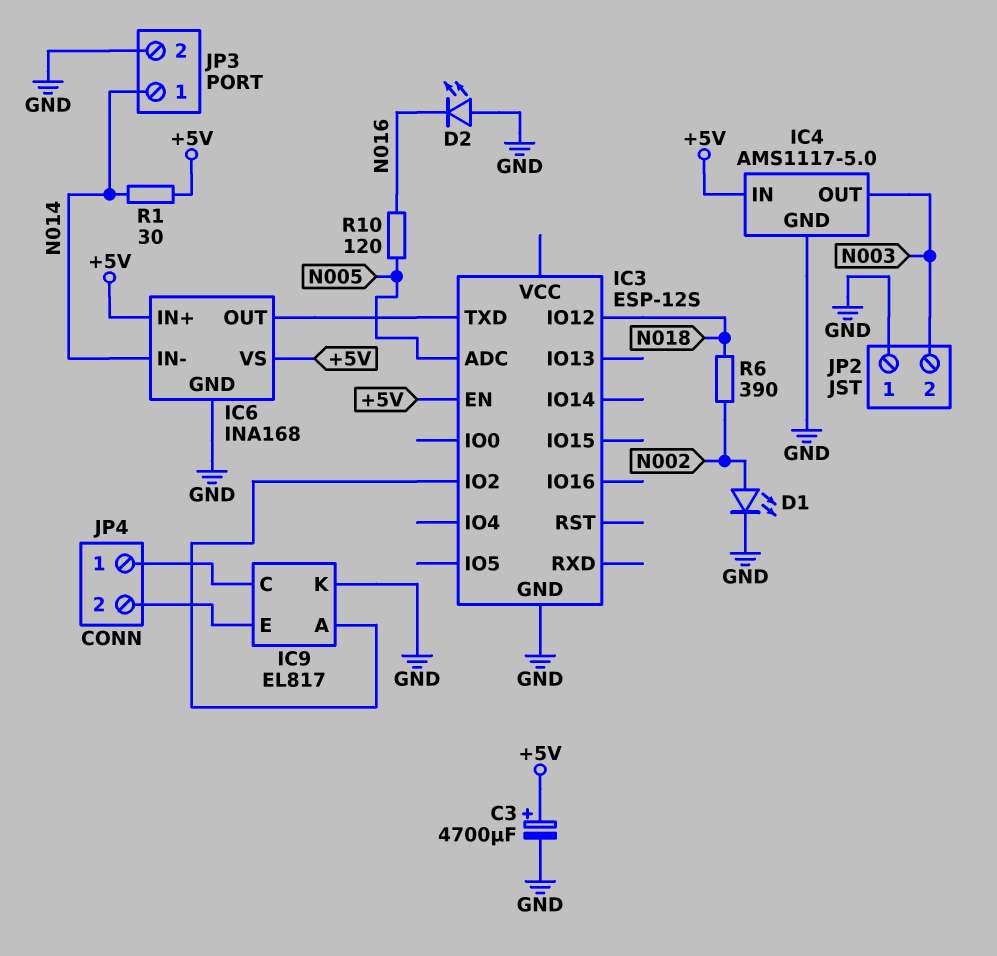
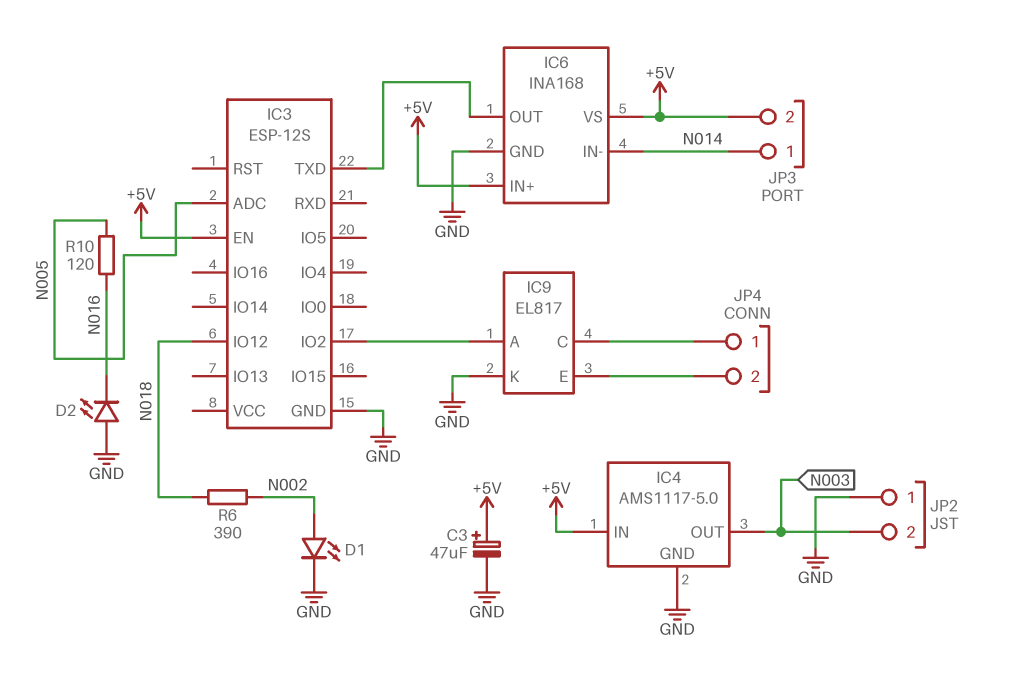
C3: 4700uF (plus +5V, minus GND) -> 47uF (plus +5V, minus GND)
JP3 pin 2: GND -> +5V
R1: 30 (+5V, N014) -> none

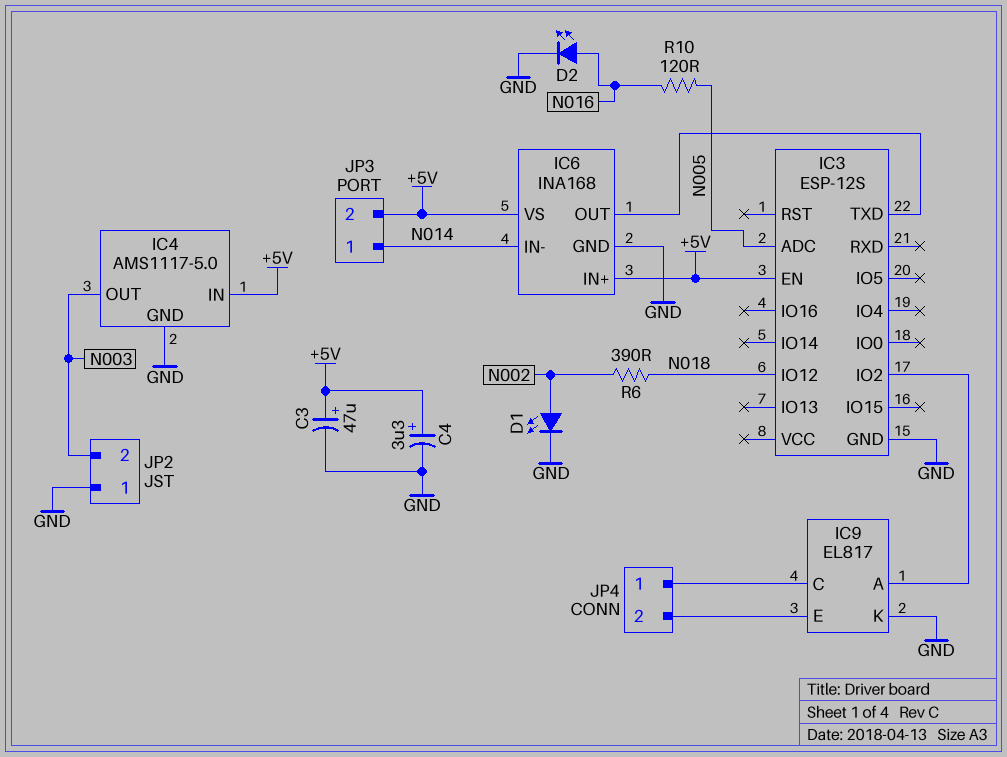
C4: none -> 3.3uF (plus +5V, minus GND)
D2: LED (A GND, K N016) -> LED (A N016, K GND)

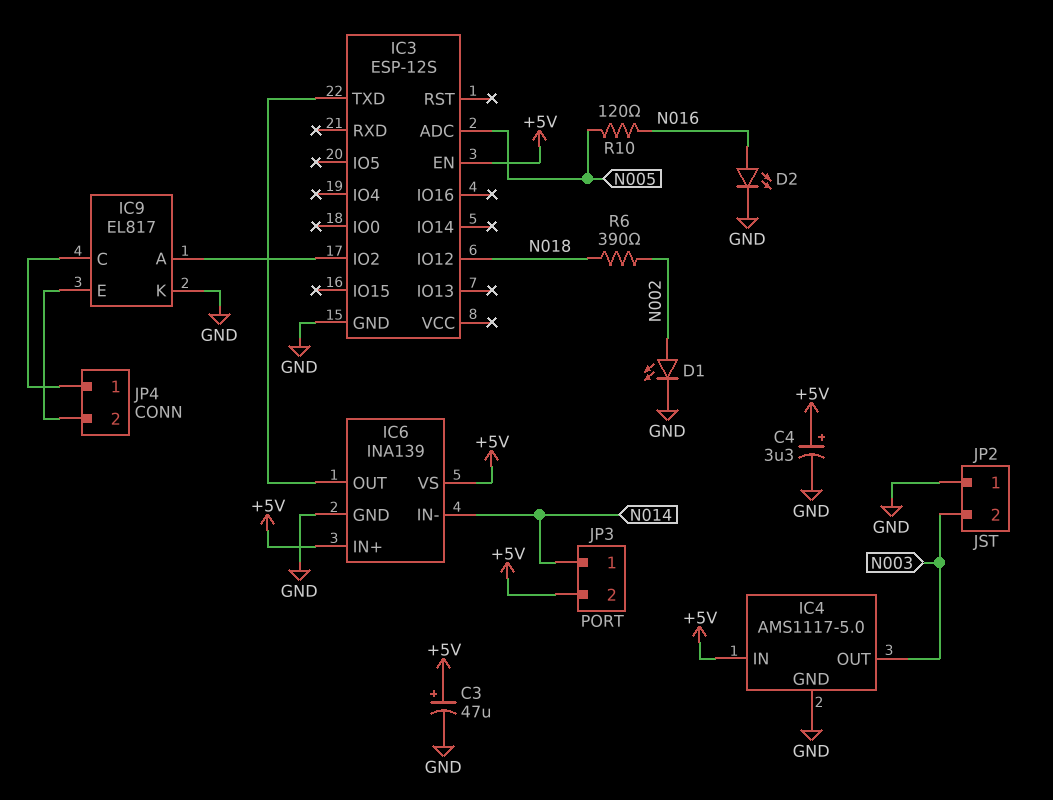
IC6: INA168 -> INA139

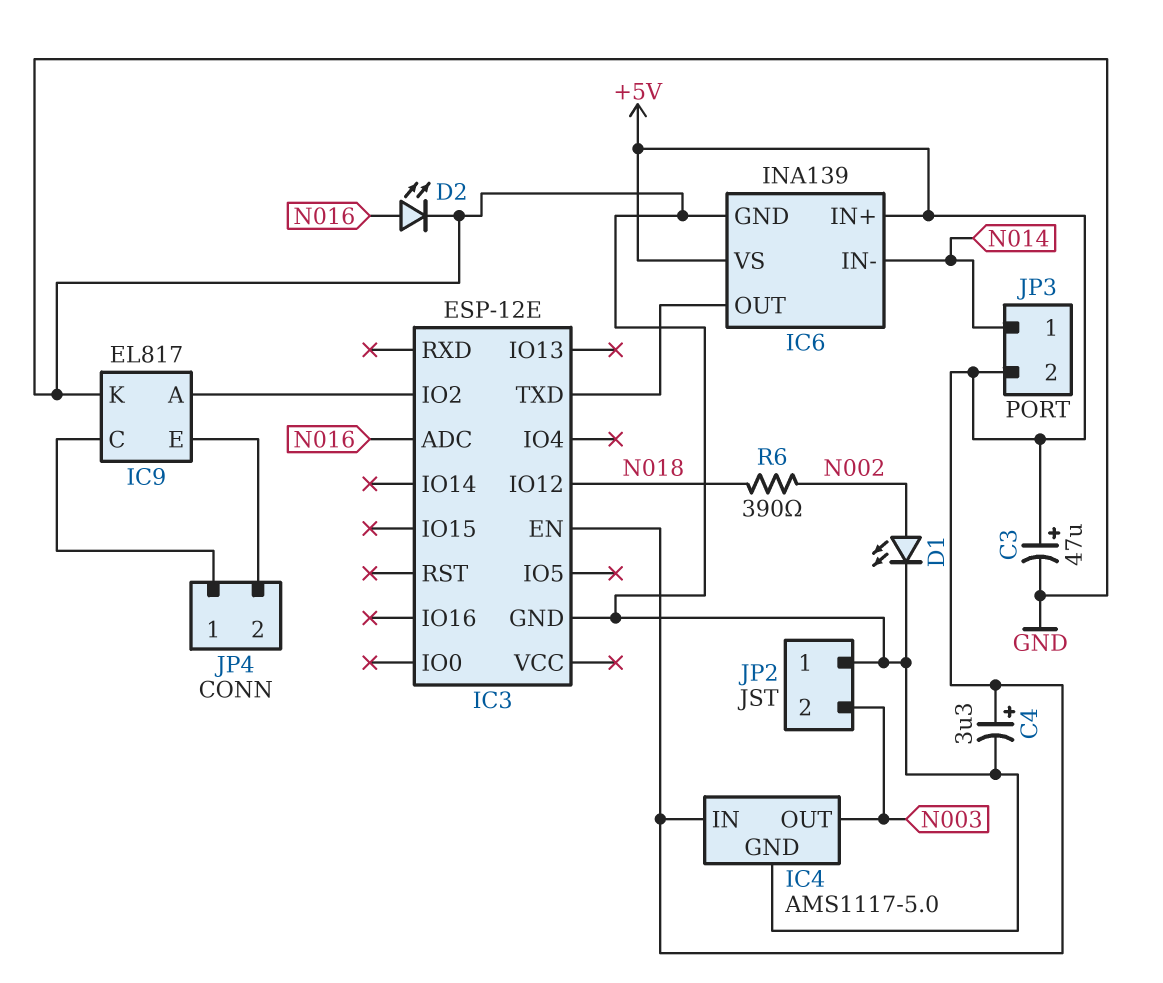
IC3: ESP-12S -> ESP-12E
IC3 pin ADC: N005 -> N016
R10: 120 (N005, N016) -> none

